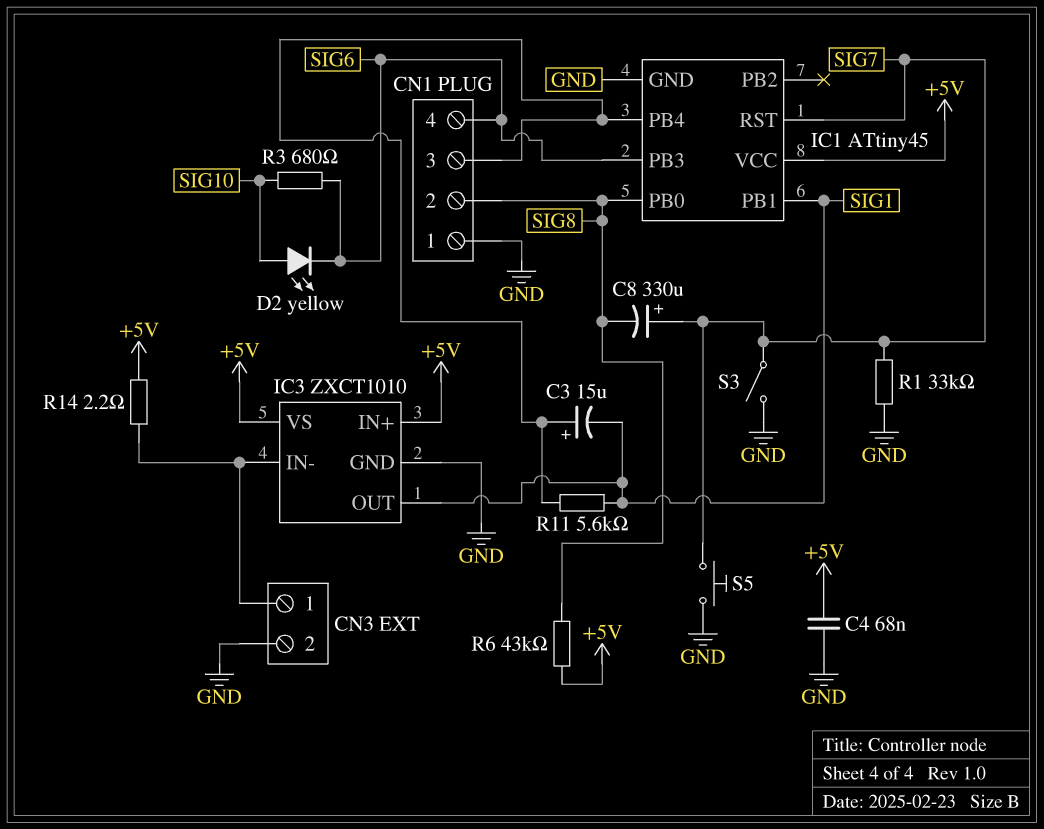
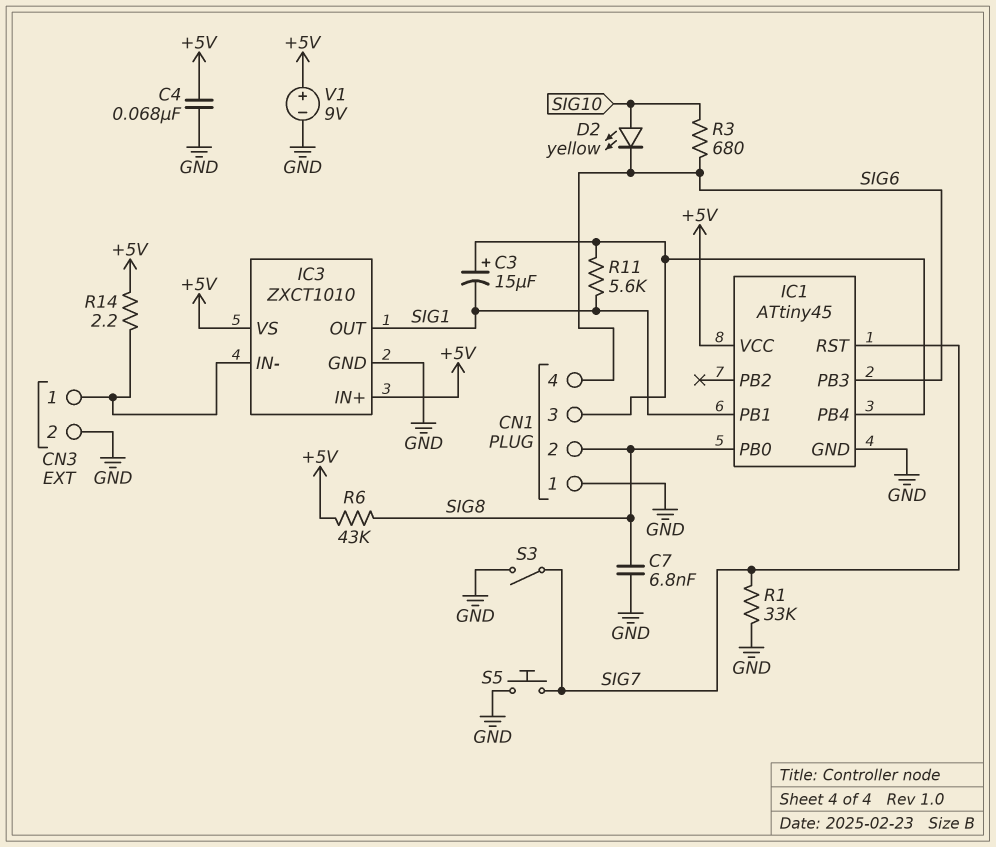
C7: none -> 6.8nF (GND, SIG8)
C8: 330uF (plus SIG7, minus SIG8) -> none
V1: none -> 9V (plus +5V, minus GND)

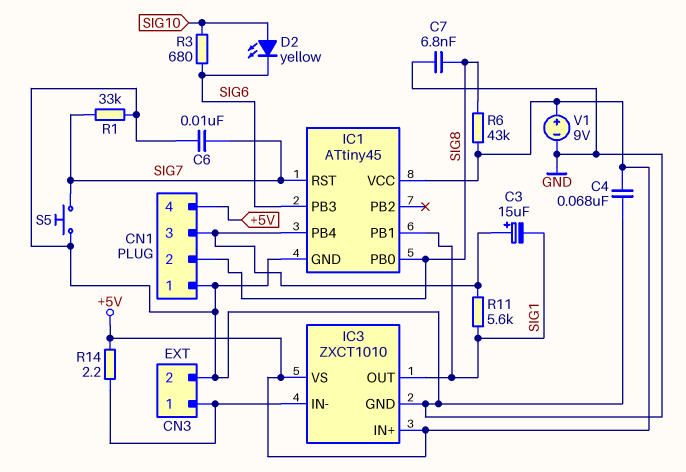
C6: none -> 10nF (GND, SIG7)
CN1 pin 4: SIG6 -> +5V
S3: switch (GND, SIG7) -> none

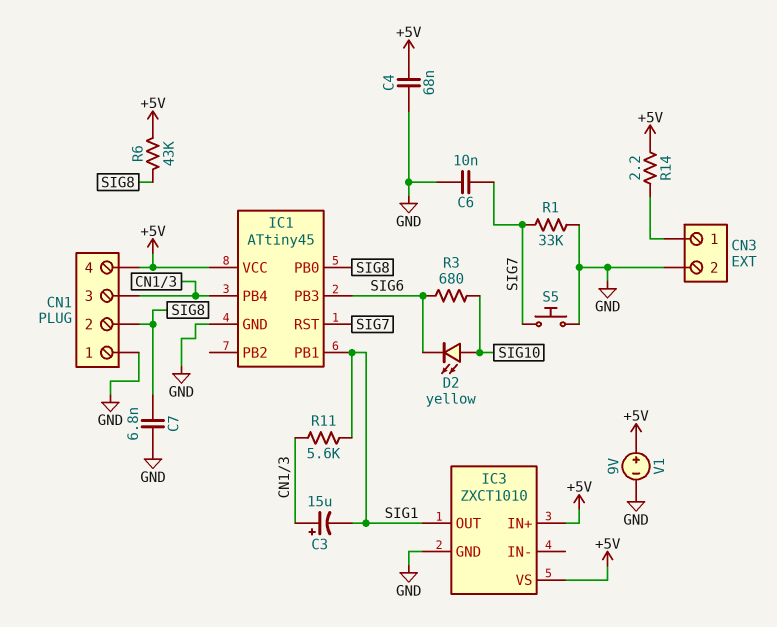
IC3 pin IN-: CN3/1 -> none

